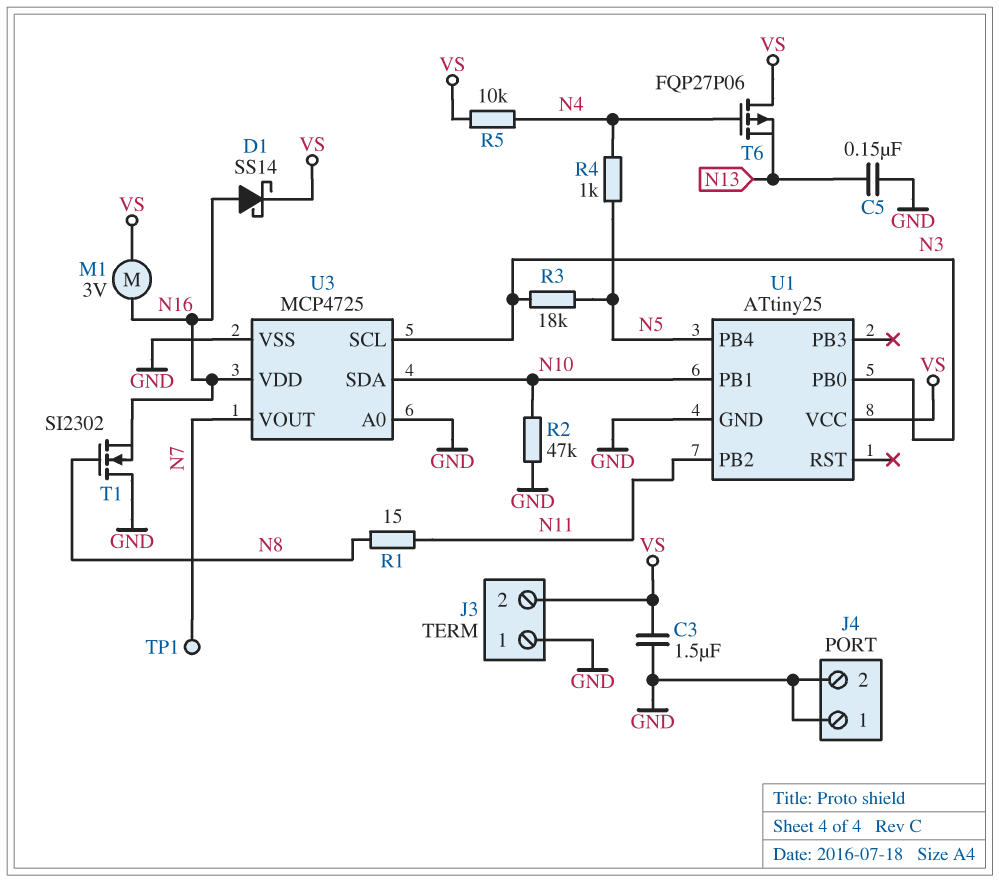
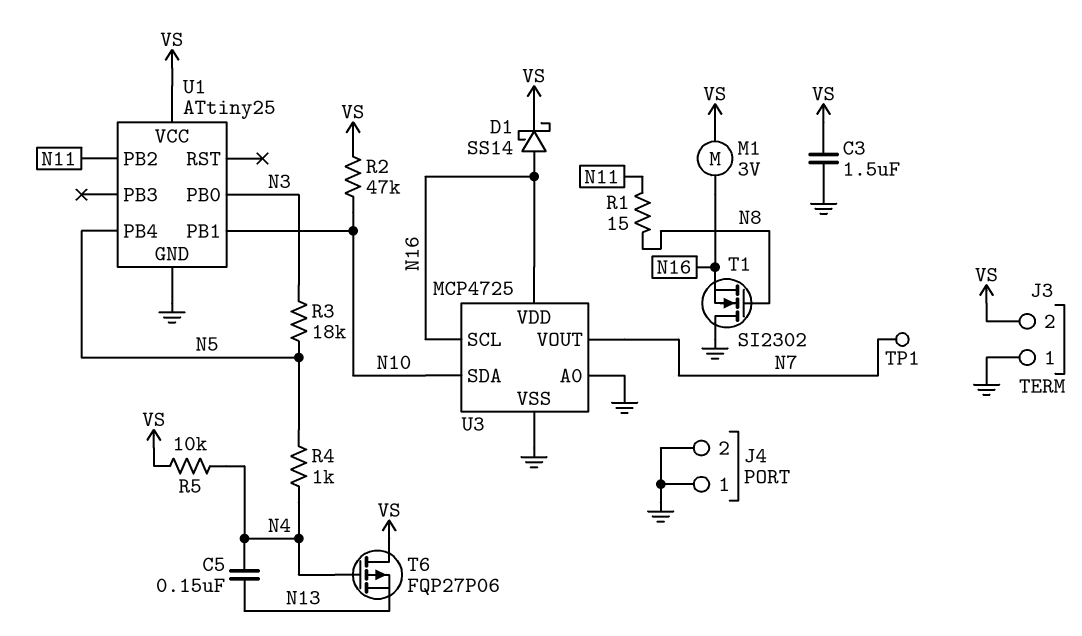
C5: 150nF (GND, N13) -> 150nF (N4, N13)
R2: 47k (GND, N10) -> 47k (N10, VS)
U3 pin SCL: N3 -> N16

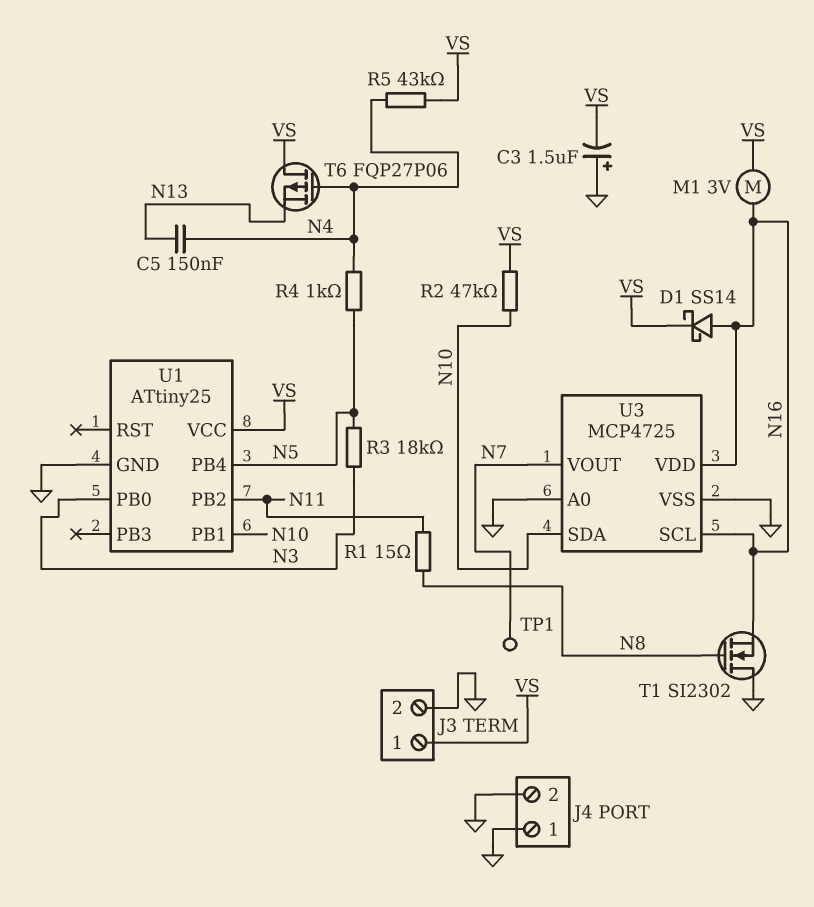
C3: 1.5uF (GND, VS) -> 1.5uF (plus GND, minus VS)
J3 pin 1: GND -> VS
J3 pin 2: VS -> GND
R5: 10k (N4, VS) -> 43k (N4, VS)

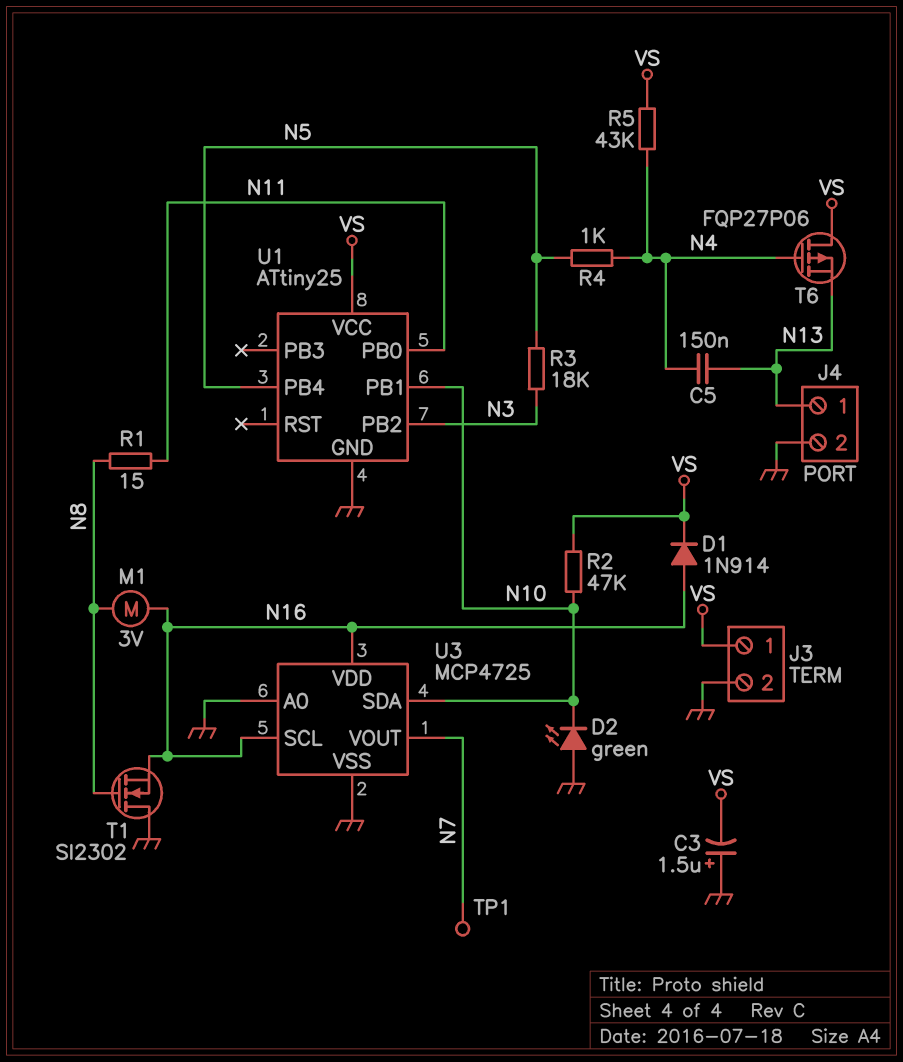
D1: schottky SS14 (A N16, K VS) -> diode 1N914 (A N16, K VS)
D2: none -> LED green (A GND, K N10)
J4 pin 1: GND -> N13
M1: motor 3V (N16, VS) -> motor 3V (N8, N16)
U1 pin PB0: N3 -> N11
U1 pin PB2: N11 -> N3

